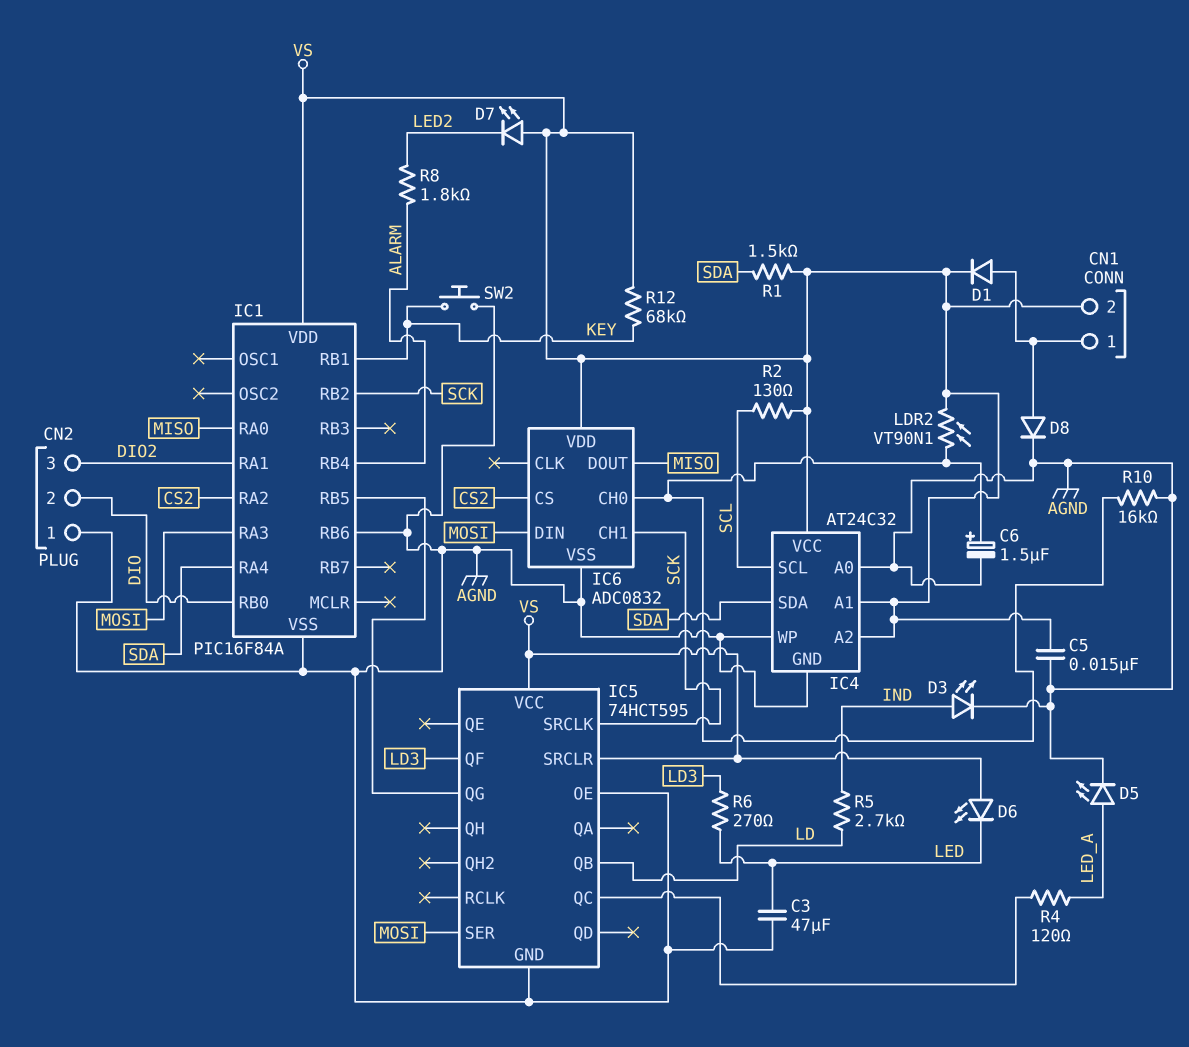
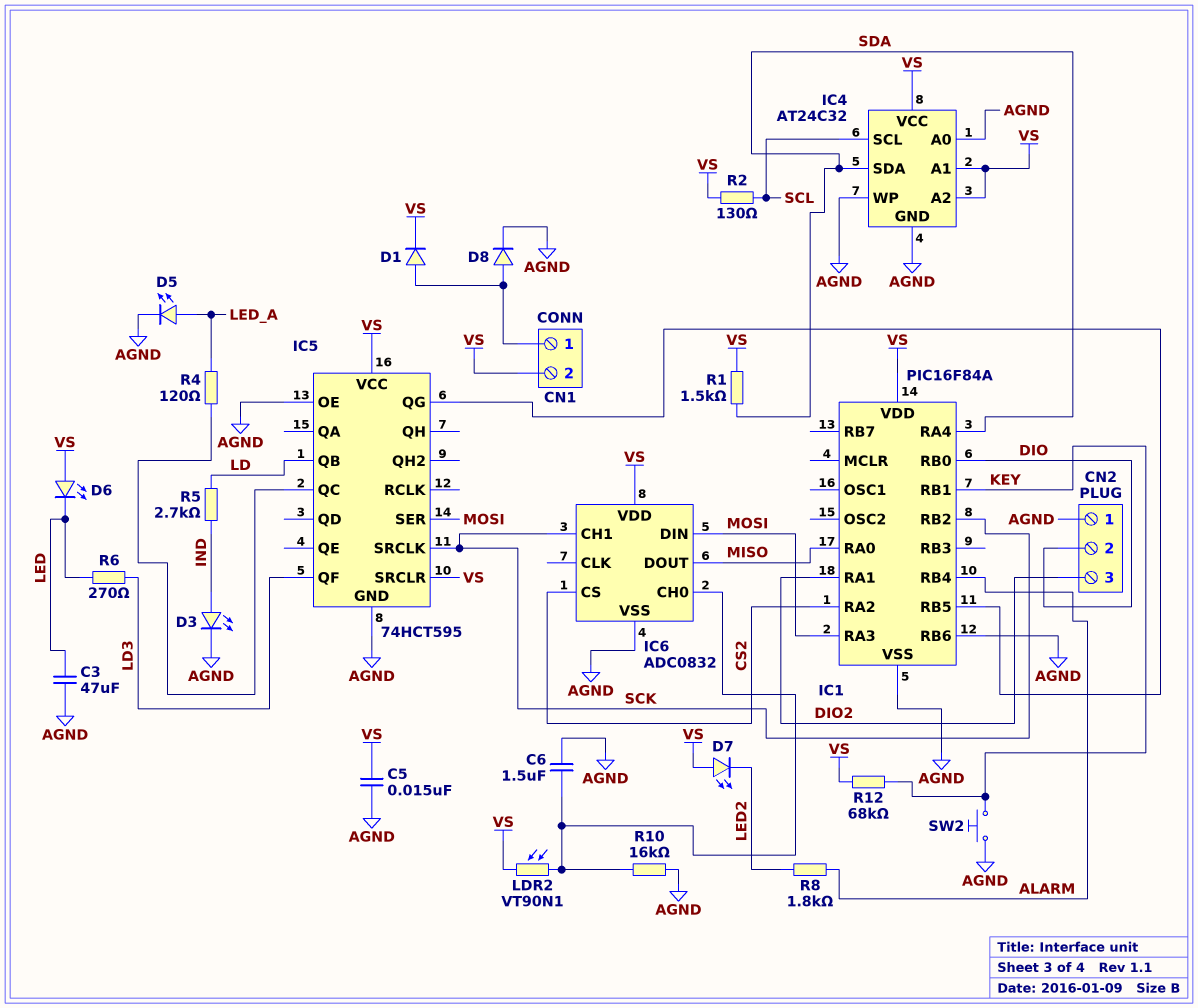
C6: 1.5uF (plus IC6/CH0, minus AGND) -> 1.5uF (AGND, IC6/CH0)

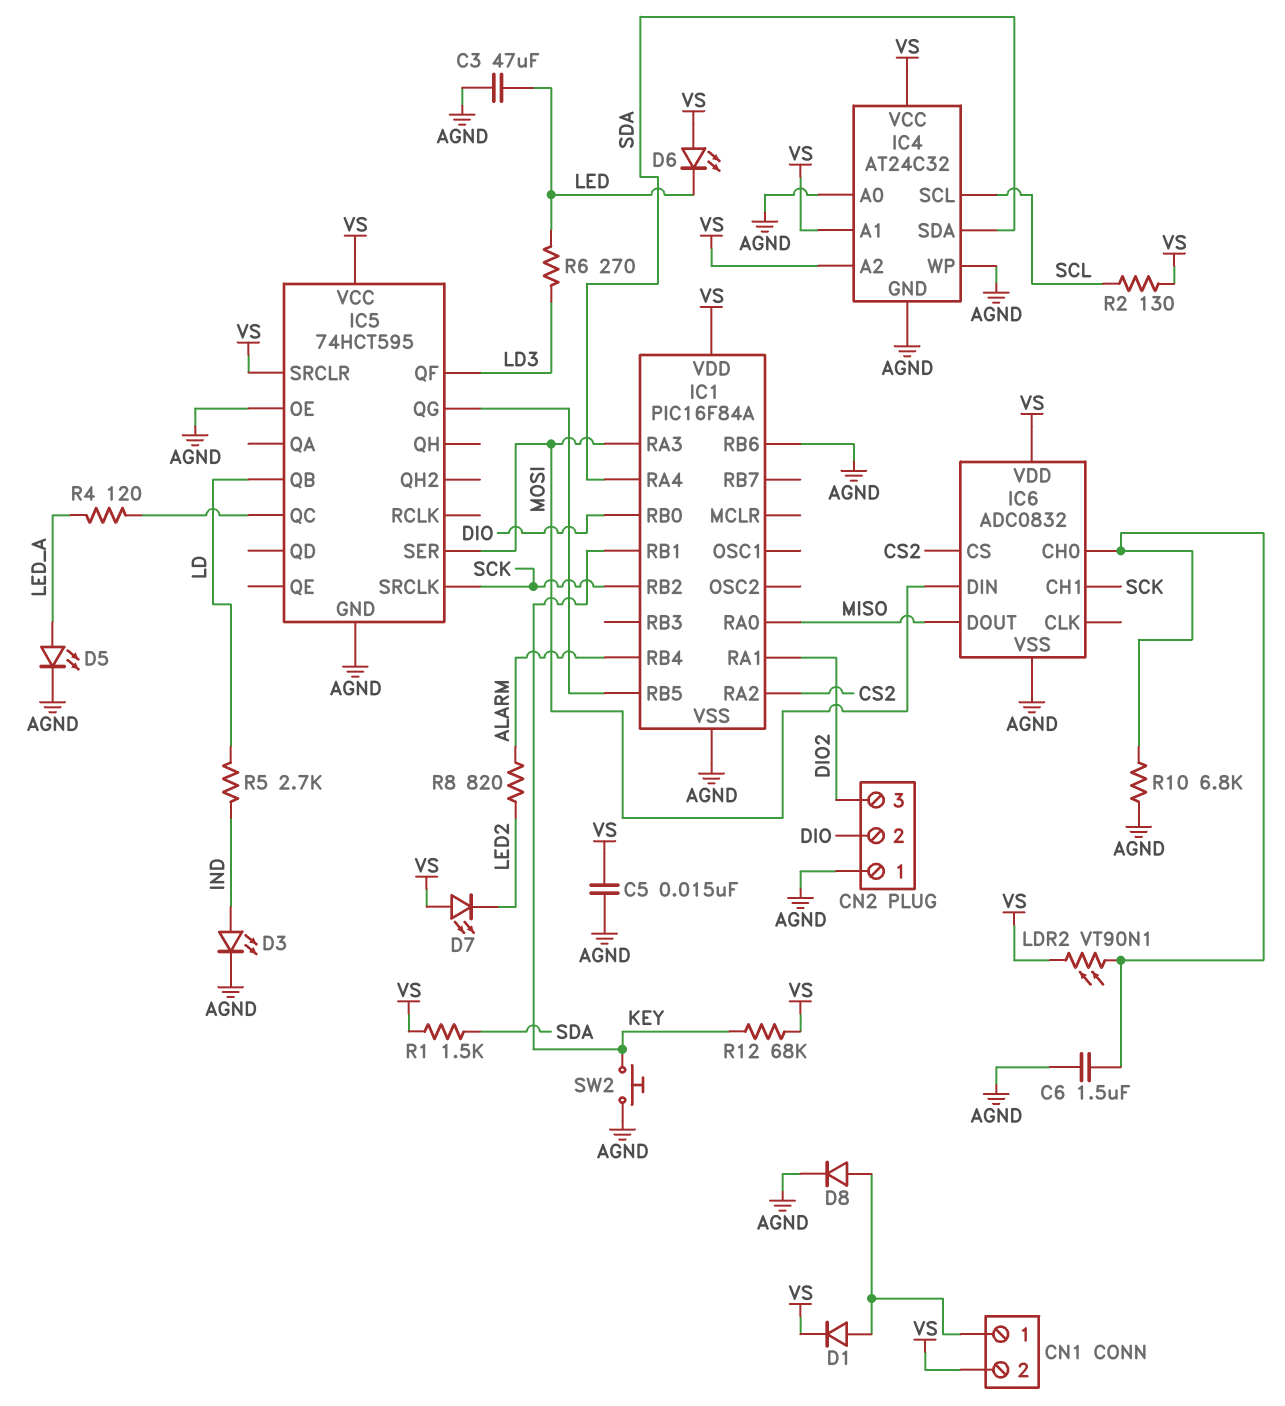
R8: 1.8k (ALARM, LED2) -> 820 (ALARM, LED2)
R10: 16k (AGND, IC6/CH0) -> 6.8k (AGND, IC6/CH0)

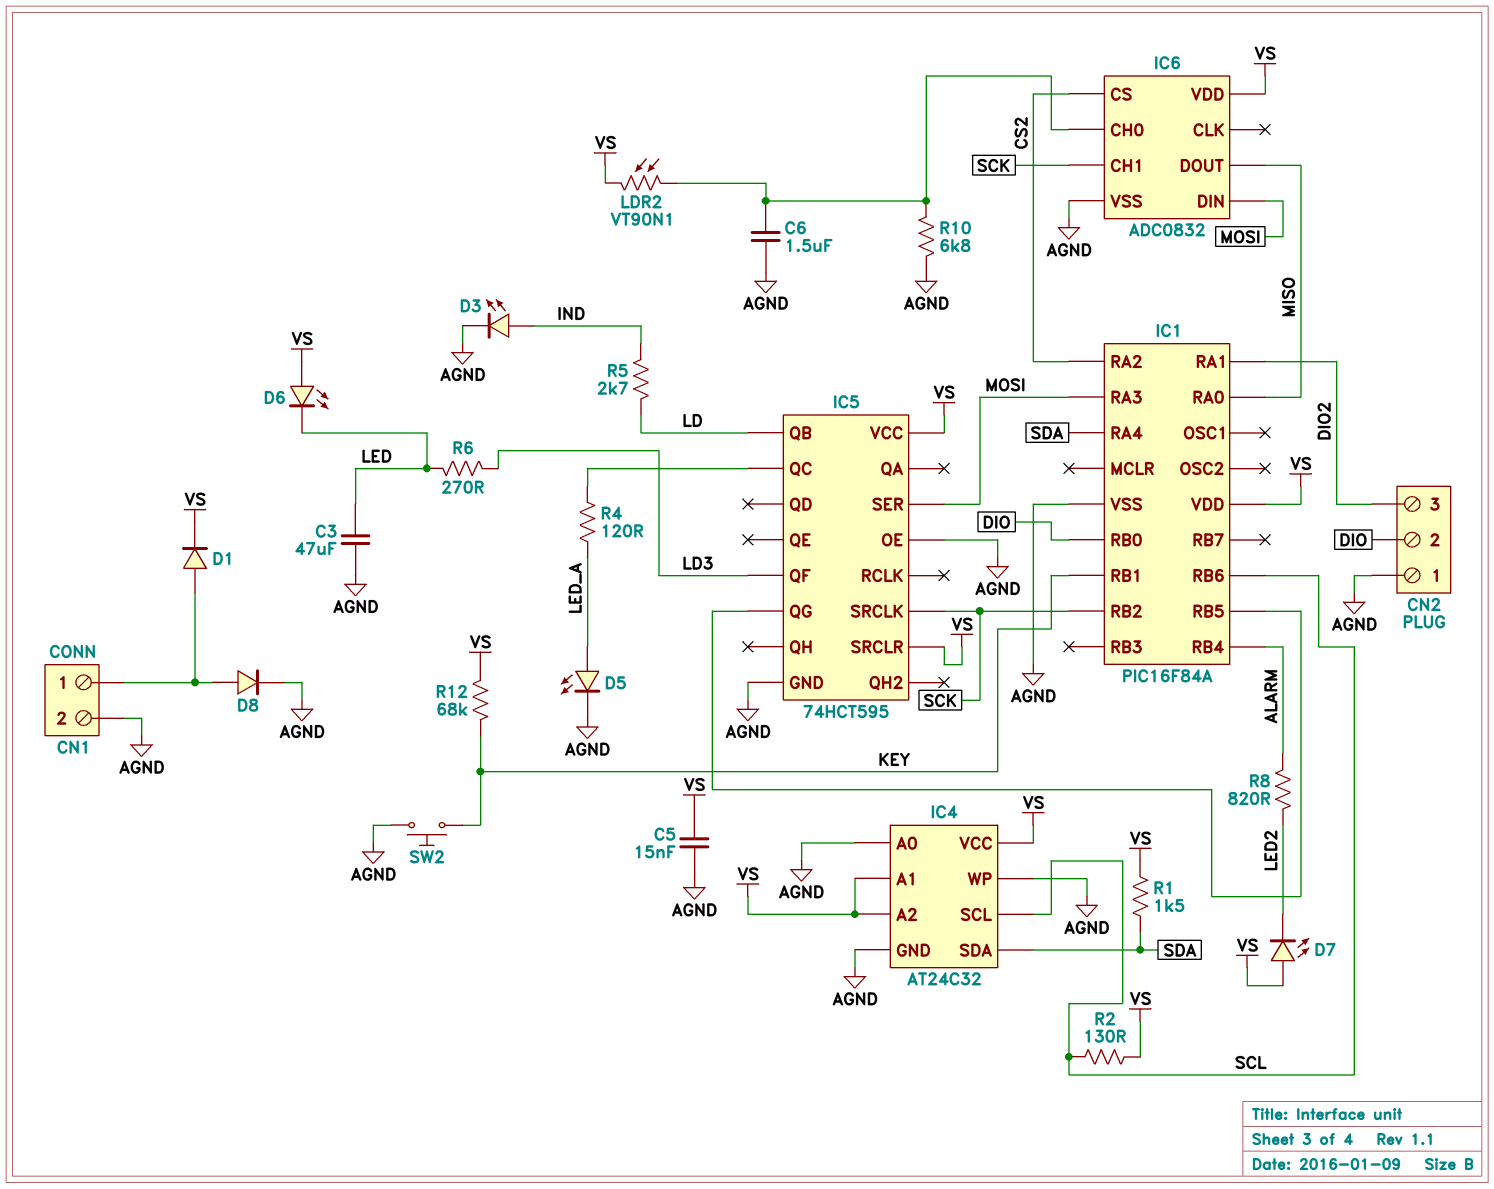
CN1 pin 2: VS -> AGND
IC1 pin RB6: AGND -> SCL

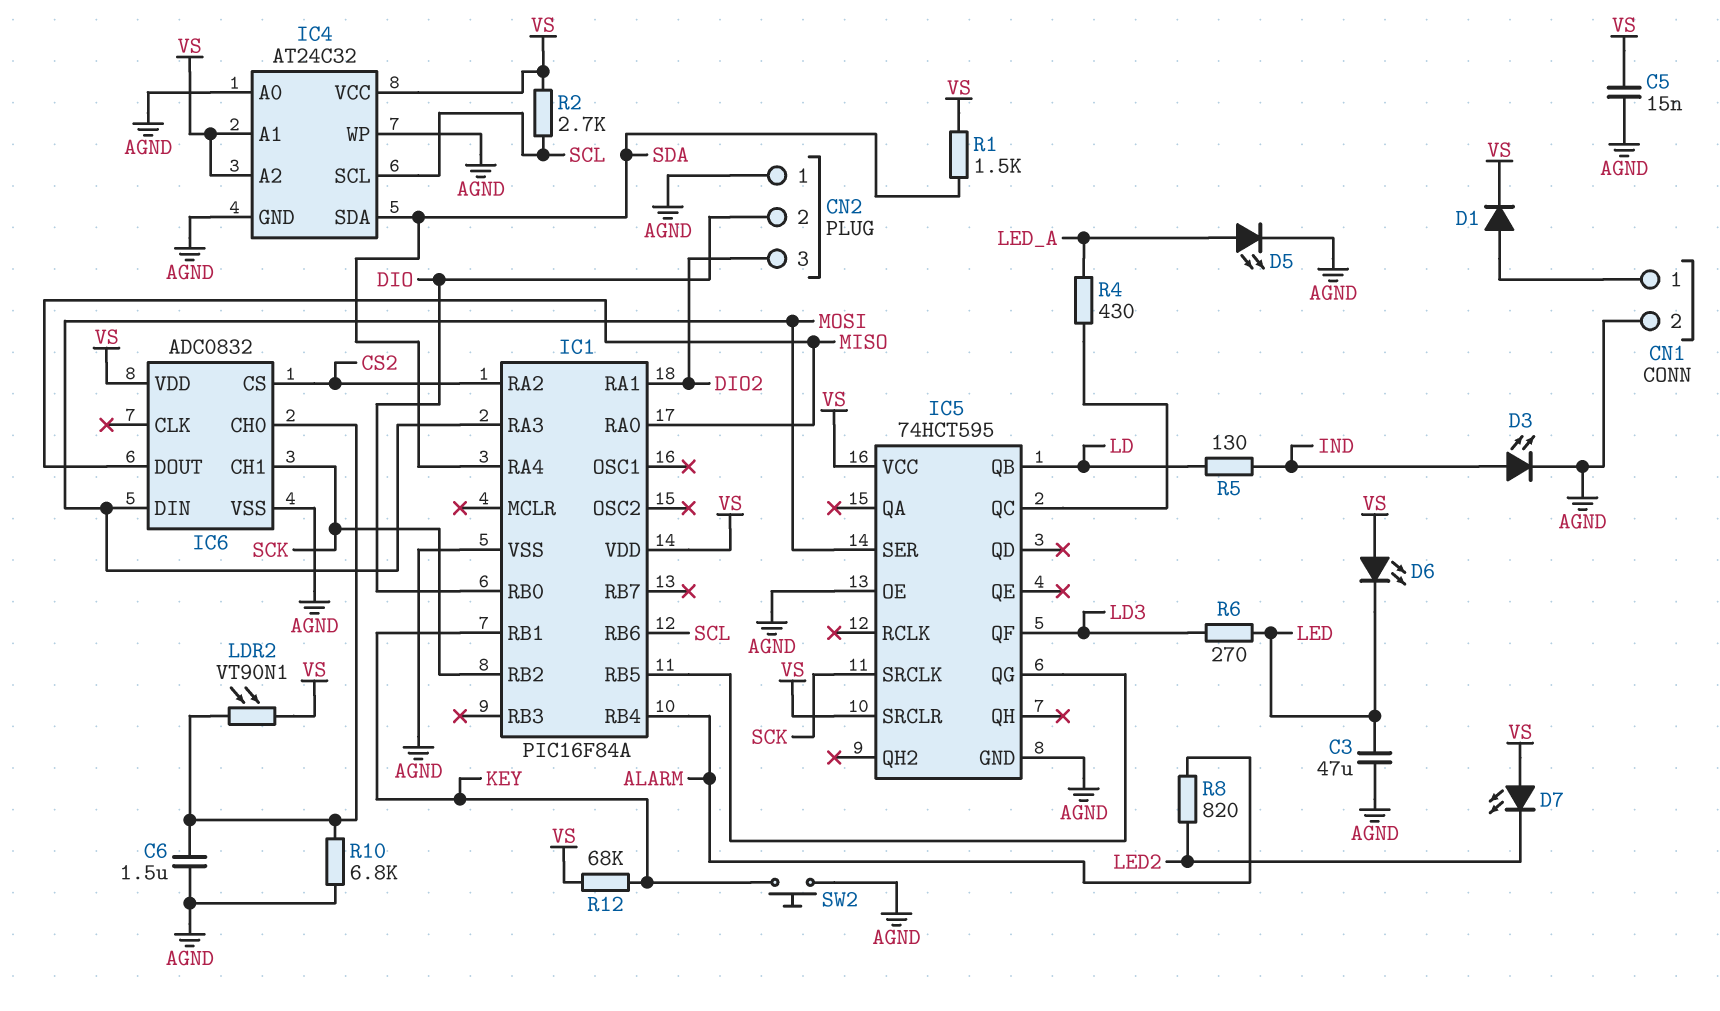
D8: diode (A CN1/1, K AGND) -> none
R2: 130 (SCL, VS) -> 2.7k (SCL, VS)
R4: 120 (IC5/QC, LED_A) -> 430 (IC5/QC, LED_A)
R5: 2.7k (IND, LD) -> 130 (IND, LD)

